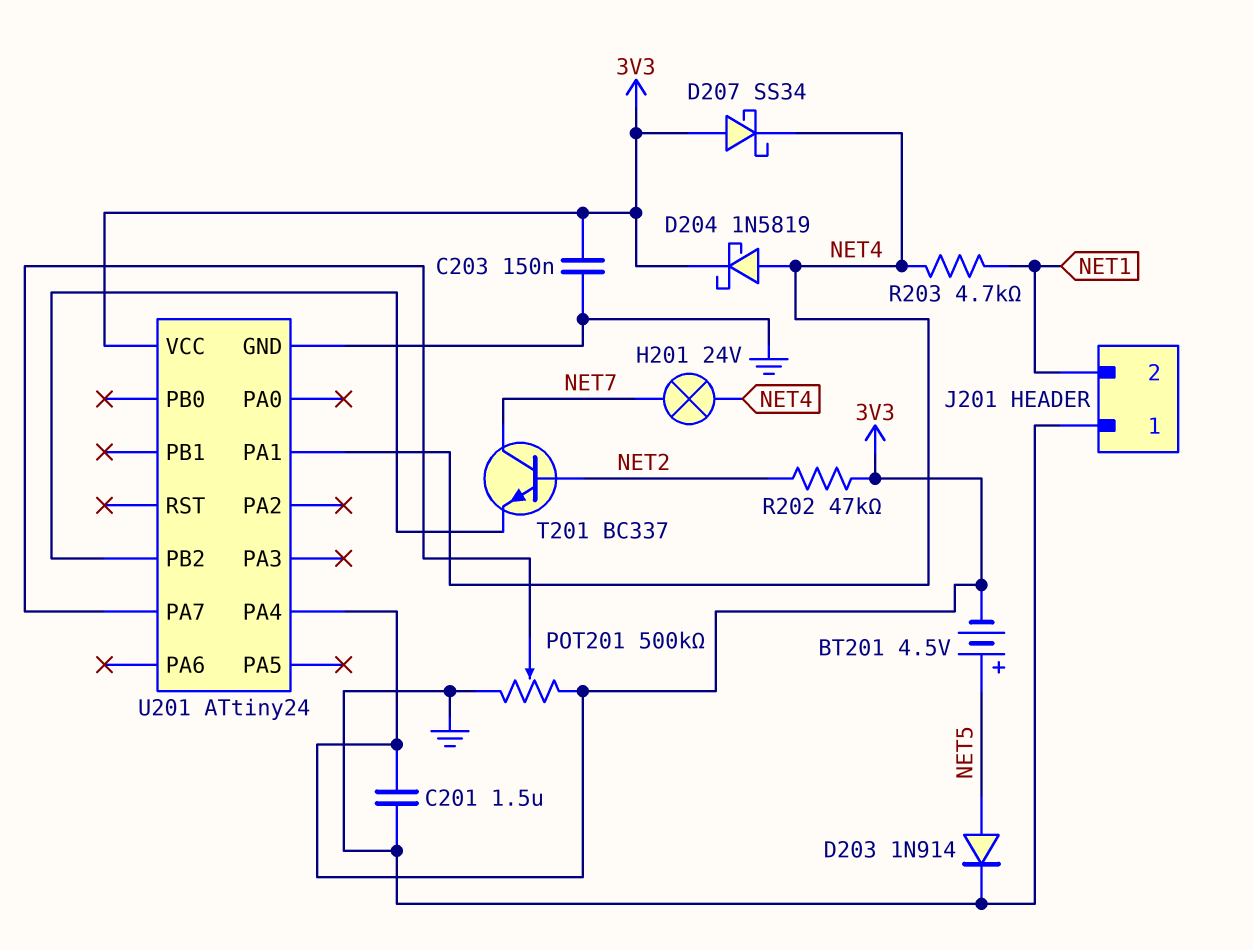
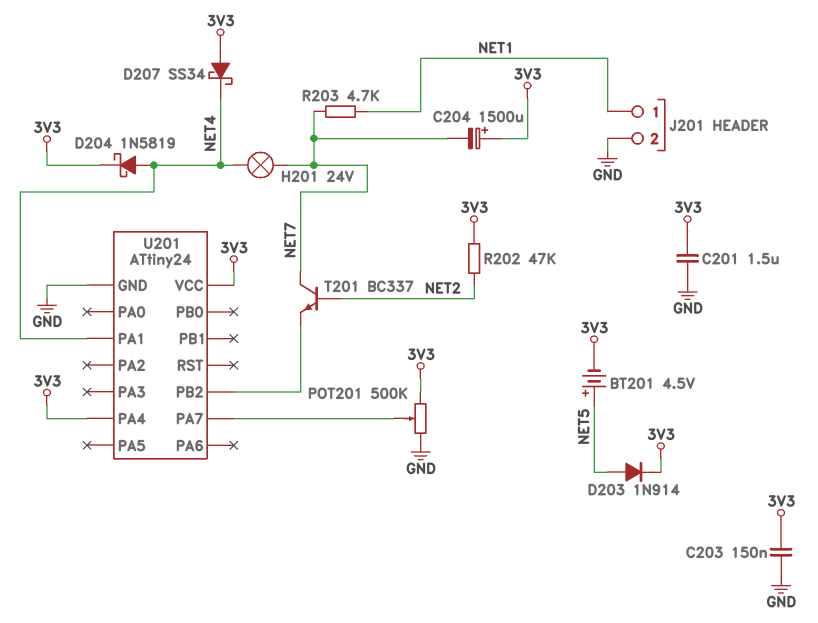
C204: none -> 1500uF (plus 3V3, minus NET7)
D203: diode 1N914 (A NET5, K GND) -> diode 1N914 (A NET5, K 3V3)
J201 pin 1: GND -> NET1
J201 pin 2: NET1 -> GND
R203: 4.7k (NET1, NET4) -> 4.7k (NET1, NET7)

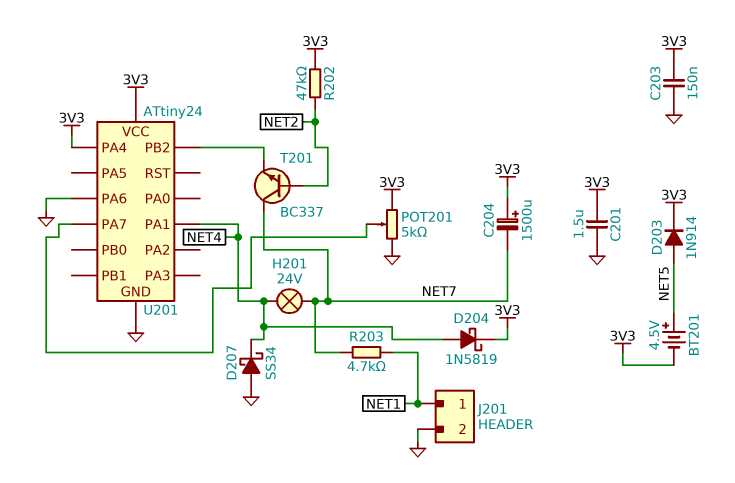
D207: schottky SS34 (A 3V3, K NET4) -> schottky SS34 (A GND, K NET4)
POT201: 500k (3V3, GND, wiper U201/PA7) -> 5k (3V3, GND, wiper U201/PA7)
U201 pin PA6: none -> GND

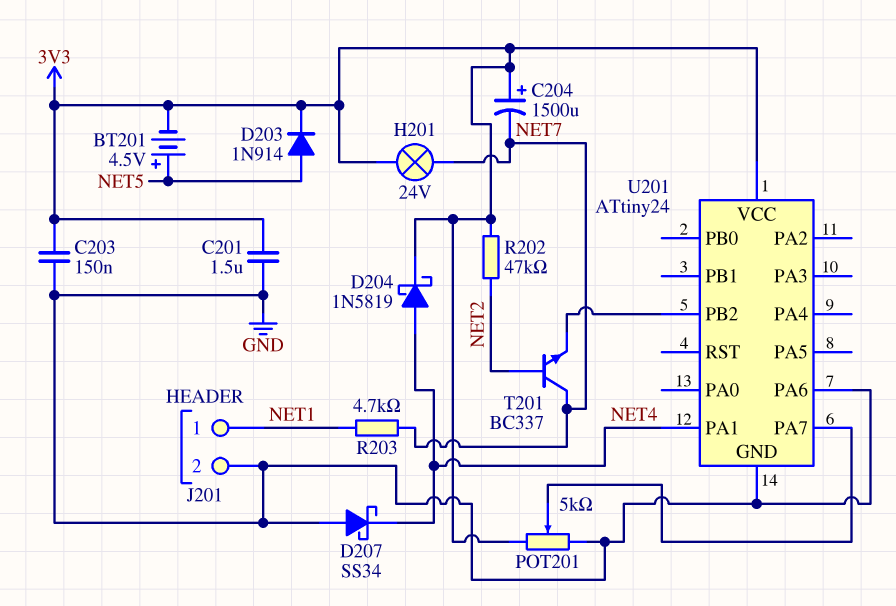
H201: lamp 24V (NET4, NET7) -> lamp 24V (3V3, NET7)
U201 pin PA4: 3V3 -> none

